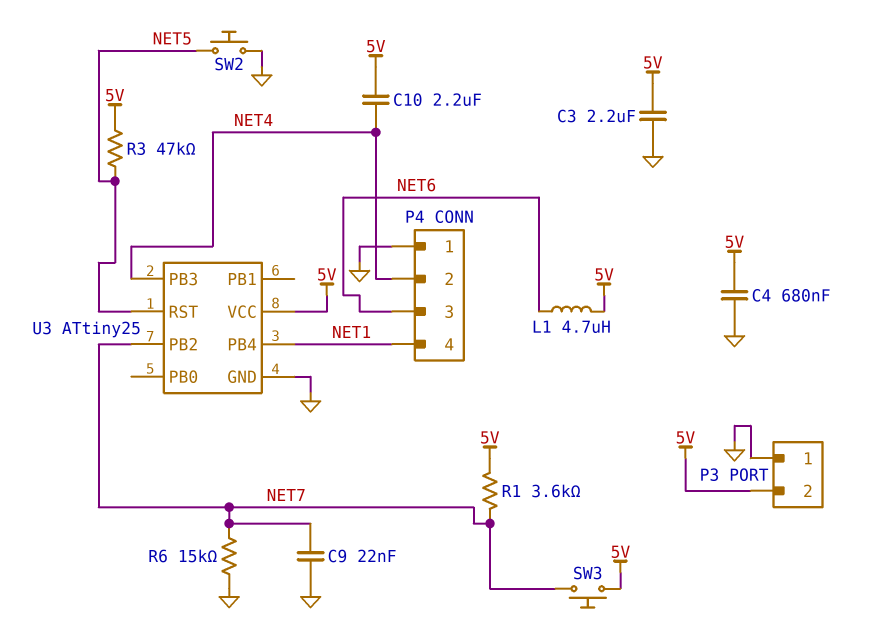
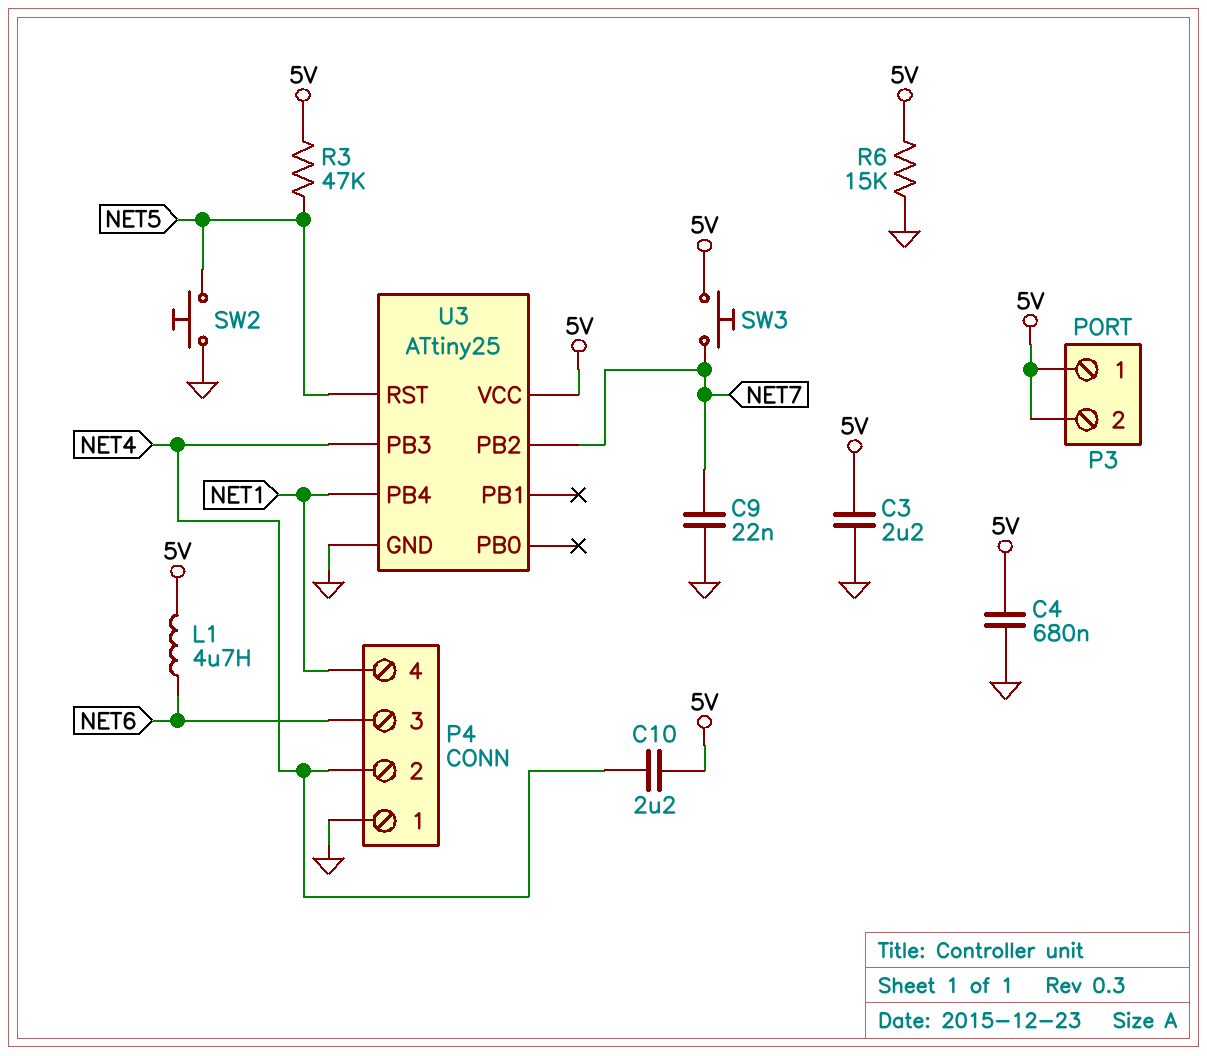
P3 pin 1: GND -> 5V
R1: 3.6k (5V, NET7) -> none
R6: 15k (GND, NET7) -> 15k (5V, GND)

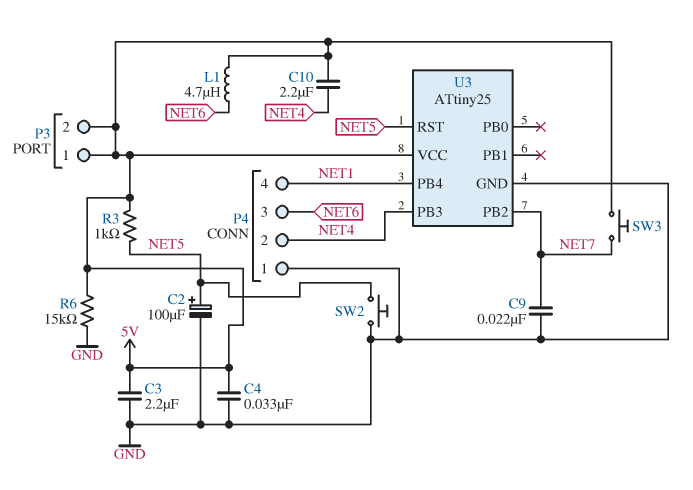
C2: none -> 100uF (plus NET5, minus GND)
C4: 680nF (5V, GND) -> 33nF (5V, GND)
R3: 47k (5V, NET5) -> 1k (5V, NET5)

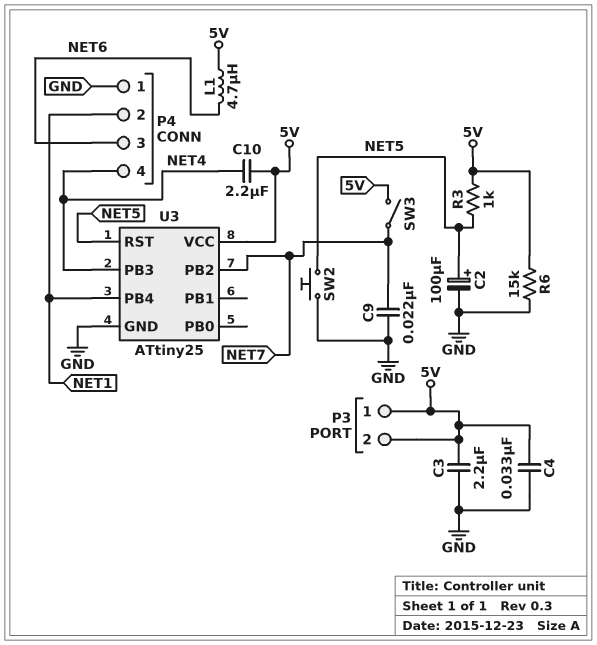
P4 pin 2: NET4 -> NET1
P4 pin 4: NET1 -> NET4
SW3: button (5V, NET7) -> switch (5V, NET7)

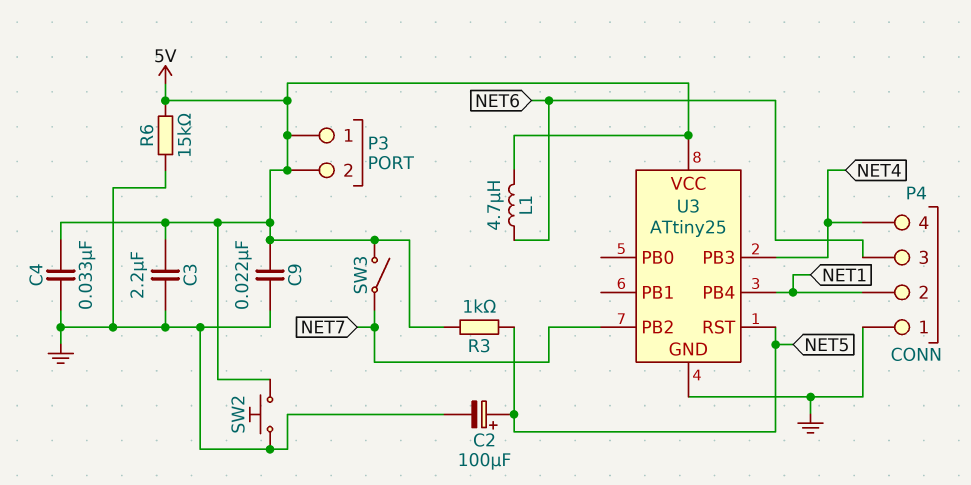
C9: 22nF (GND, NET7) -> 22nF (5V, GND)
C10: 2.2uF (5V, NET4) -> none
SW2: button (GND, NET5) -> button (5V, GND)

